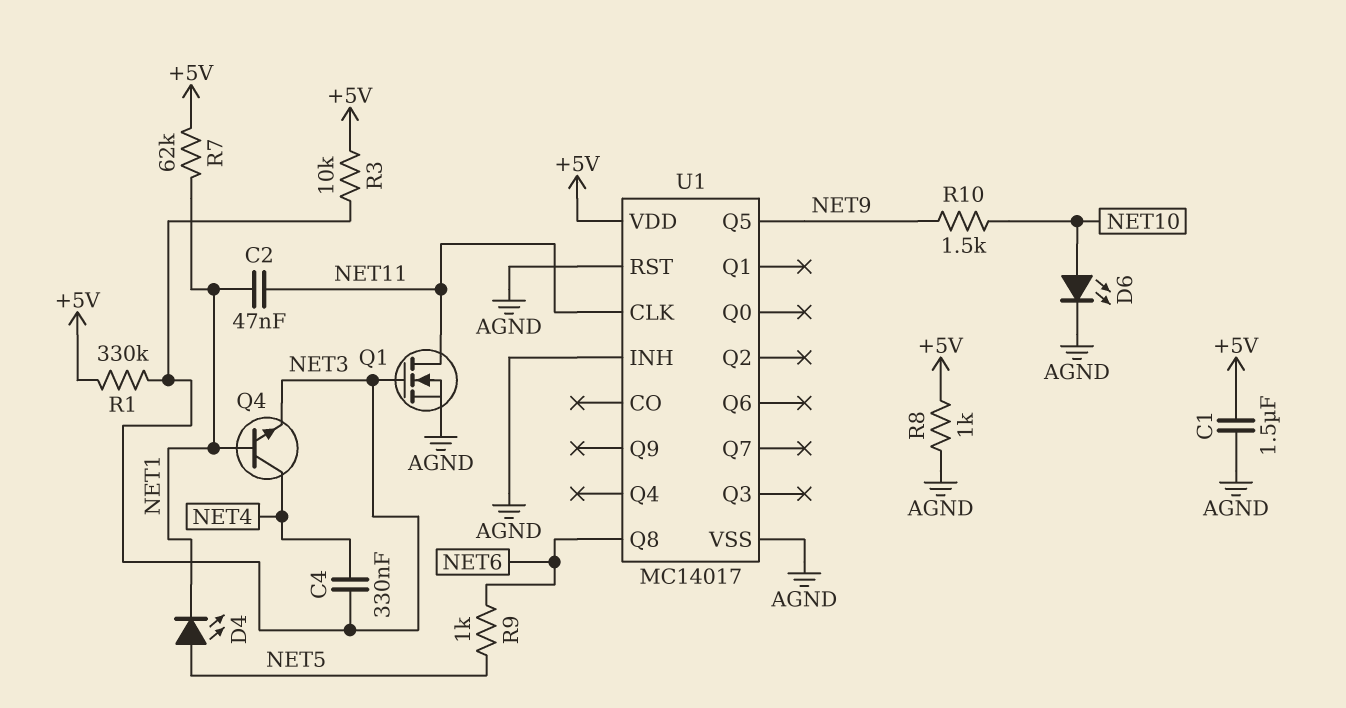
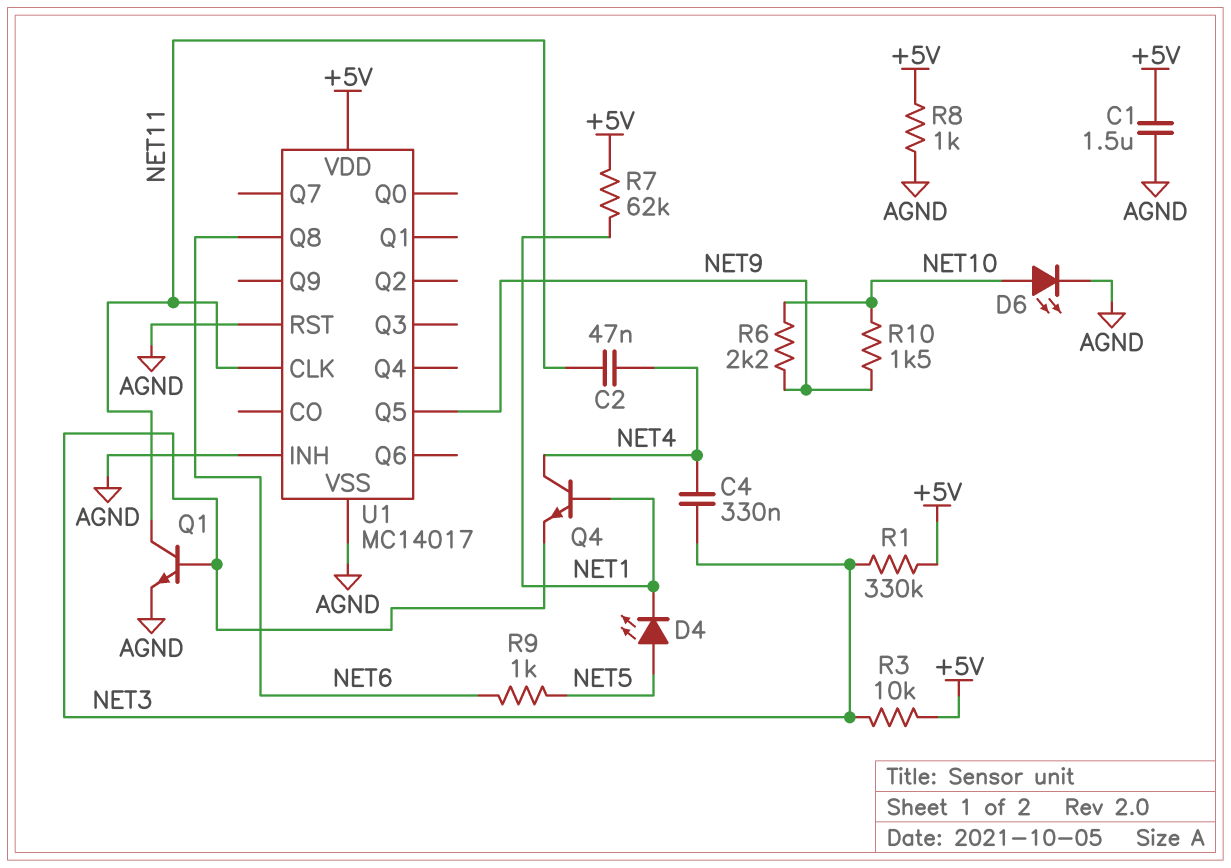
C2: 47nF (NET1, NET11) -> 47nF (NET4, NET11)
Q1: NMOS (G NET3, D NET11, S AGND) -> NPN (B NET3, C NET11, E AGND)
R6: none -> 2.2k (NET9, NET10)

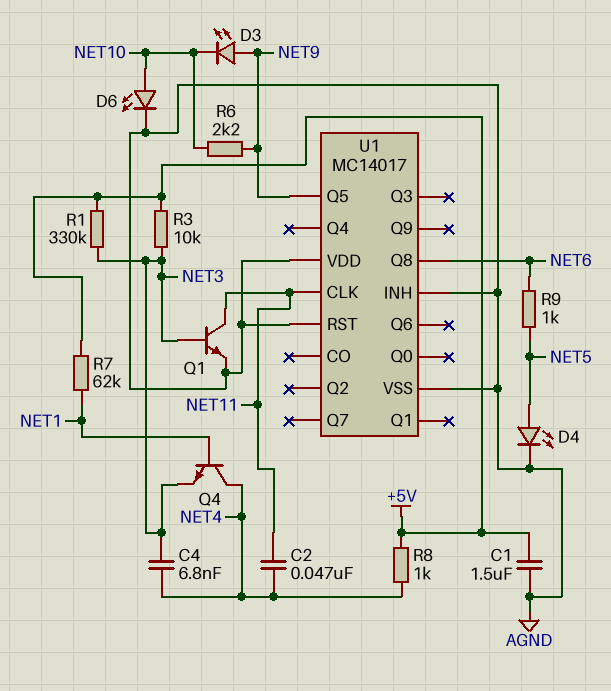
C4: 330nF (NET3, NET4) -> 6.8nF (NET3, NET4)
D3: none -> LED (A NET9, K NET10)
D4: LED (A NET5, K NET1) -> LED (A NET5, K AGND)
R8: 1k (+5V, AGND) -> 1k (+5V, NET4)
R10: 1.5k (NET9, NET10) -> none
U1 pin VDD: +5V -> AGND

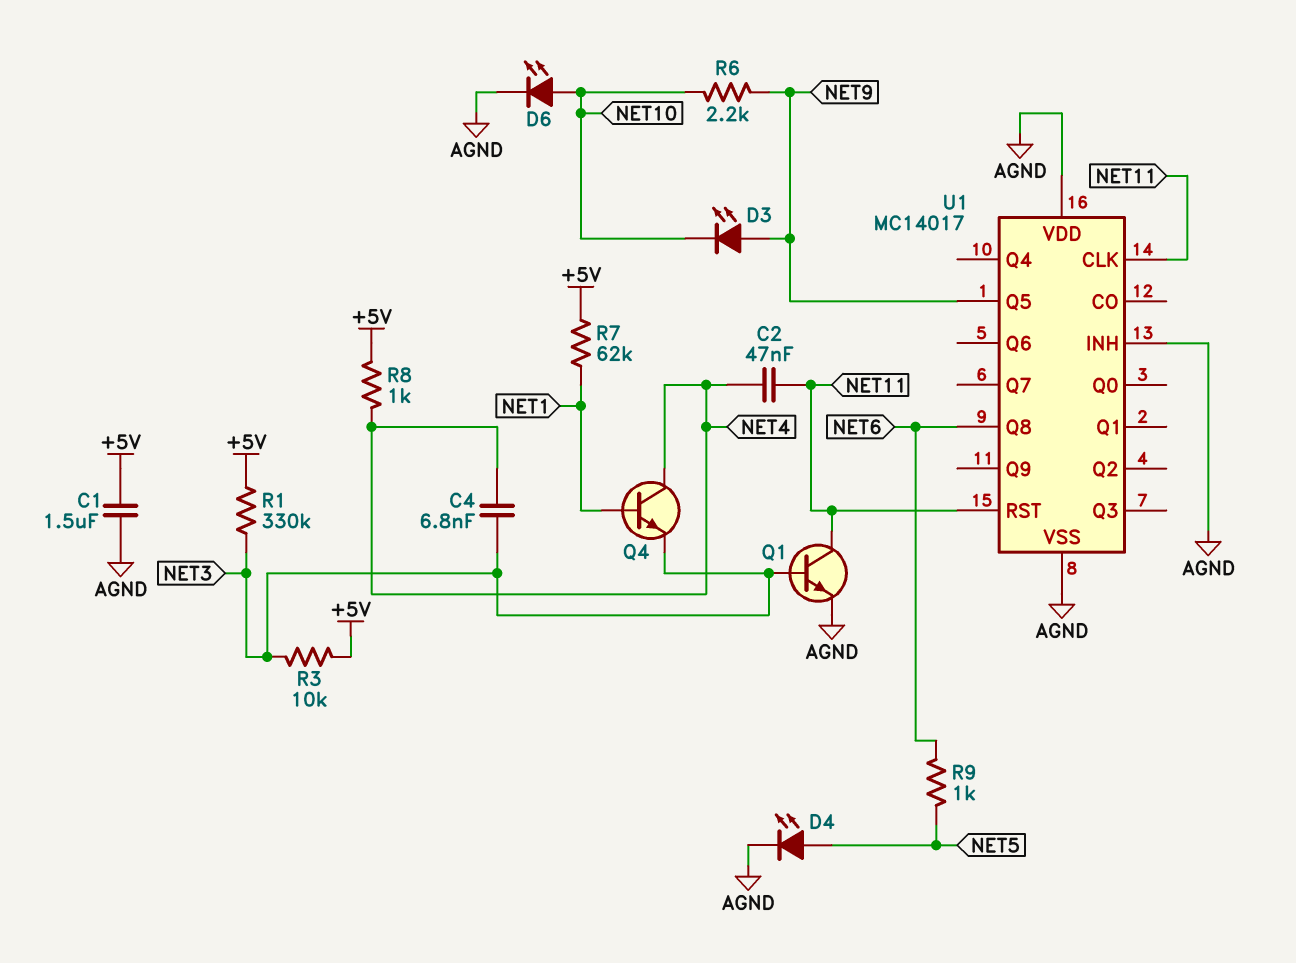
U1 pin RST: AGND -> NET11

